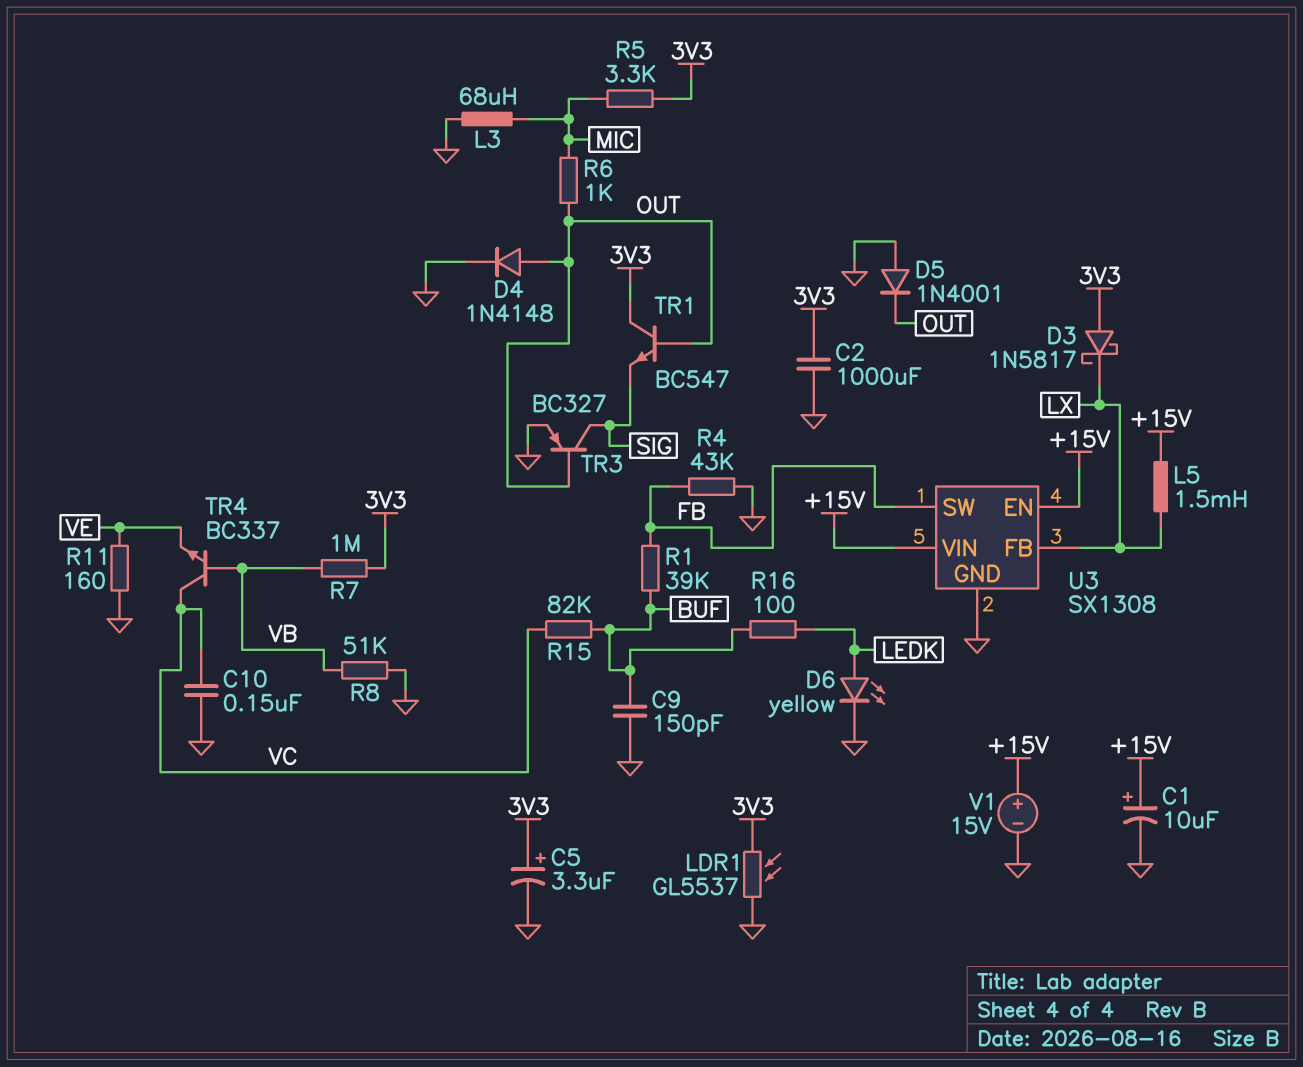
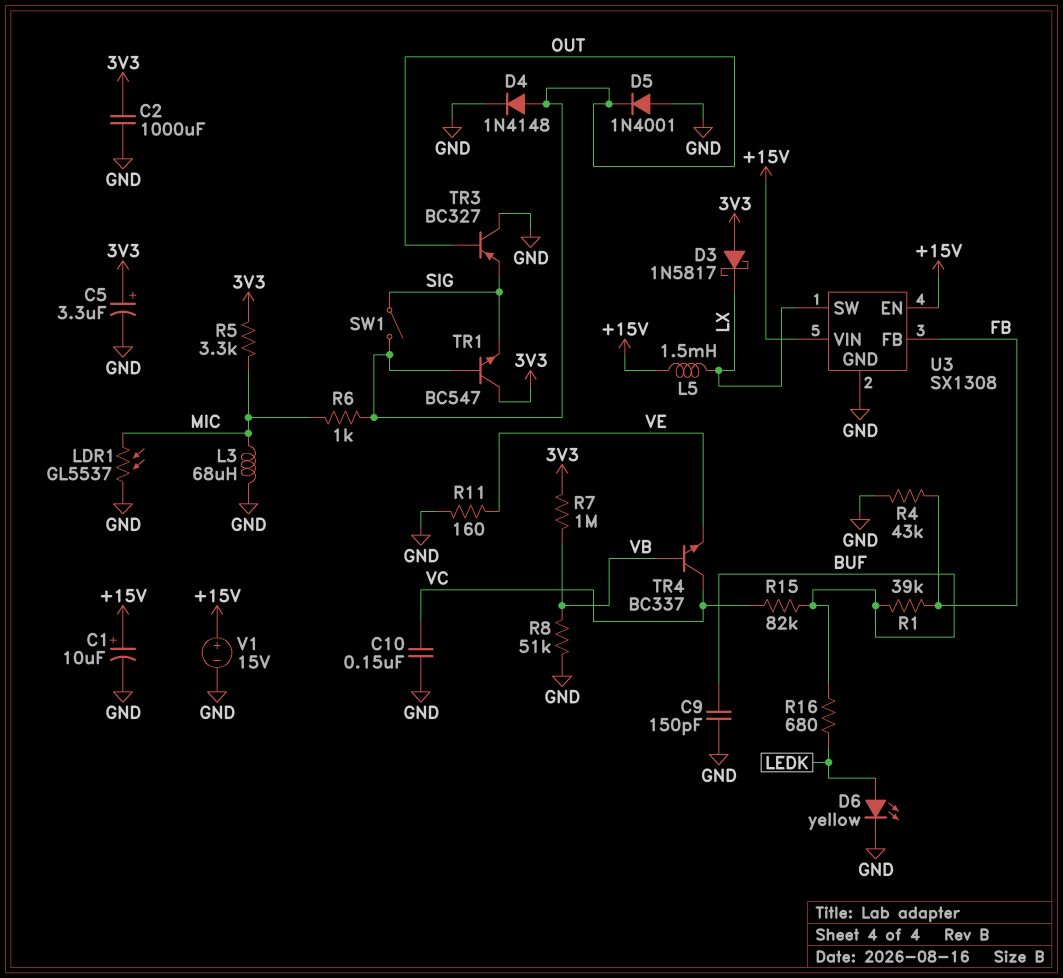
LDR1: GL5537 (3V3, GND) -> GL5537 (GND, MIC)
R16: 100 (BUF, LEDK) -> 680 (BUF, LEDK)
SW1: none -> switch (OUT, SIG)
TR3: PNP BC327 (B OUT, C SIG, E GND) -> PNP BC327 (B OUT, C GND, E SIG)
U3 pin FB: LX -> FB
U3 pin SW: FB -> LX

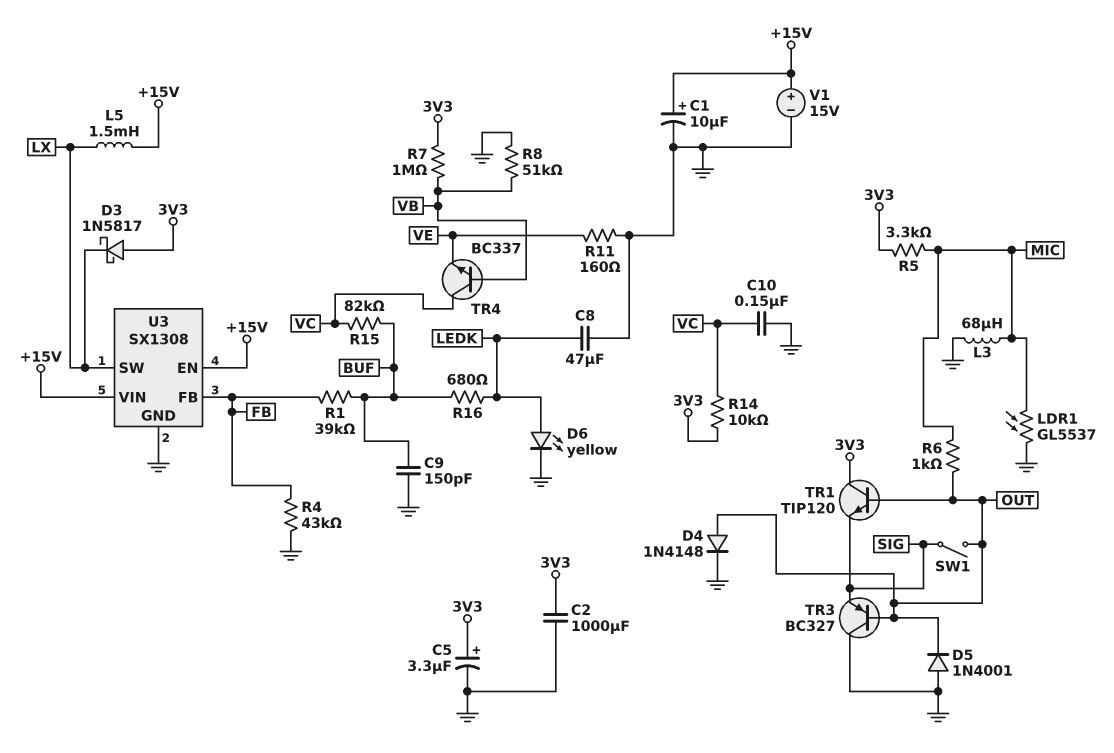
C8: none -> 47uF (GND, LEDK)
R14: none -> 10k (3V3, VC)
TR1: NPN BC547 (B OUT, C 3V3, E SIG) -> NPN TIP120 (B OUT, C 3V3, E SIG)

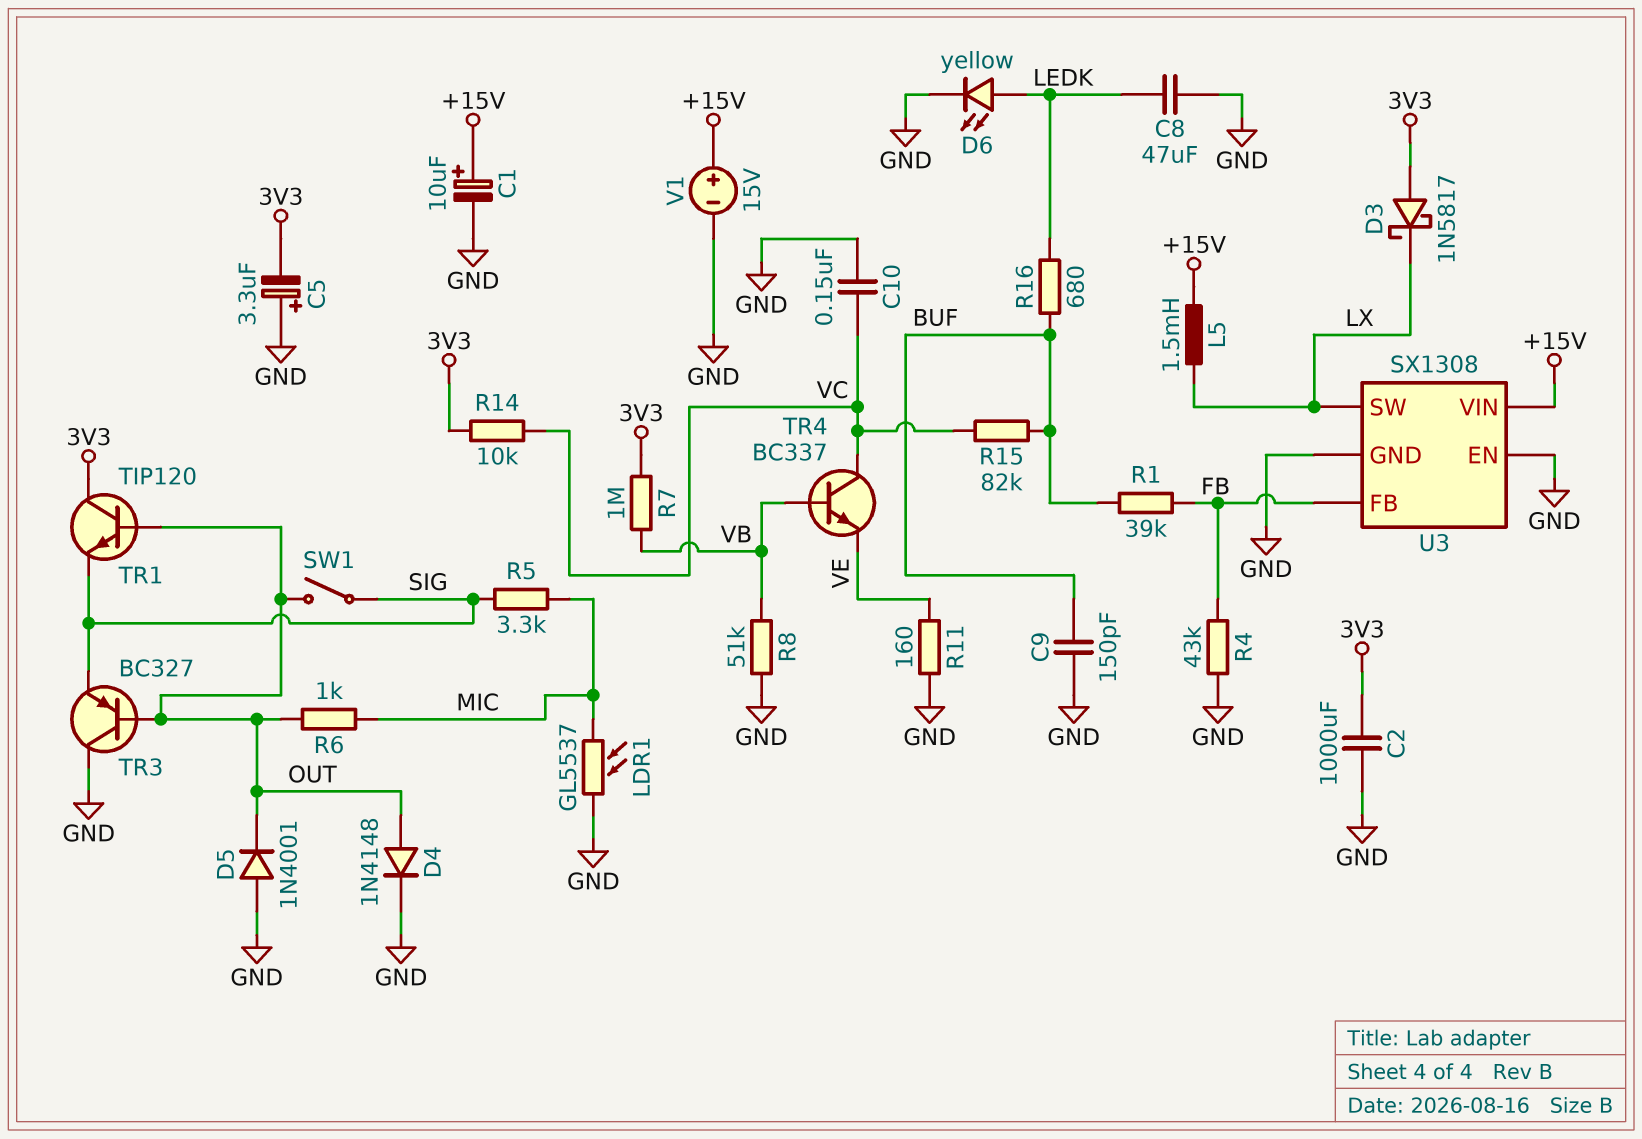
C5: 3.3uF (plus 3V3, minus GND) -> 3.3uF (plus GND, minus 3V3)
L3: 68uH (GND, MIC) -> none
R5: 3.3k (3V3, MIC) -> 3.3k (MIC, SIG)
U3 pin EN: +15V -> GND

